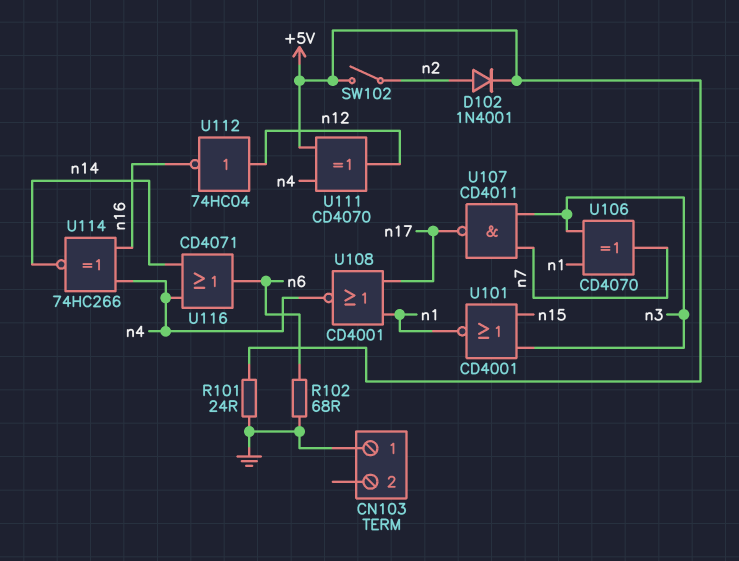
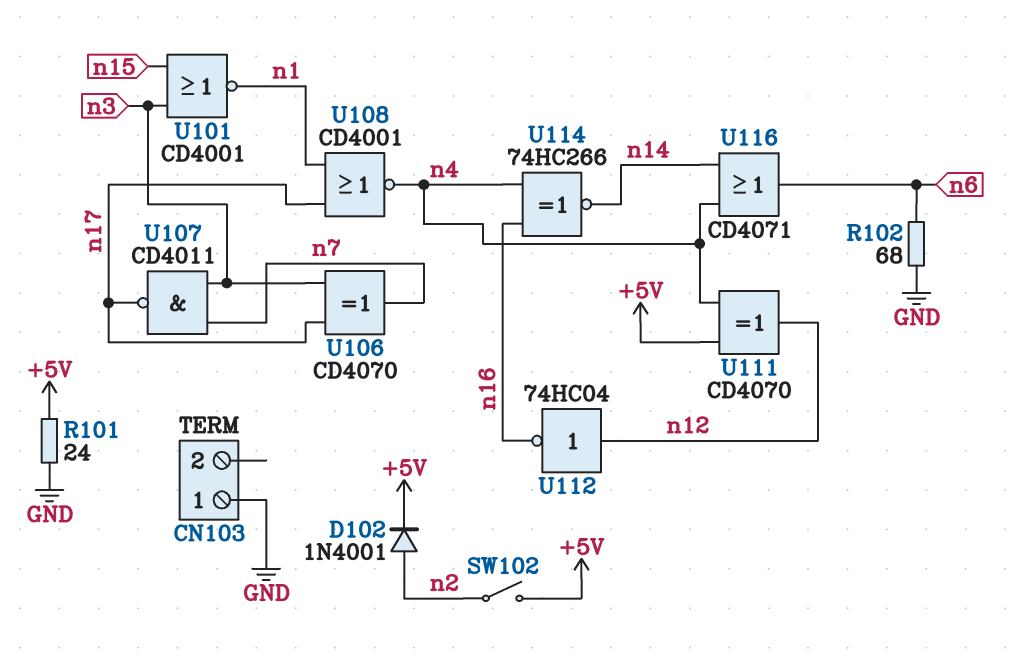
U106: XOR CD4070 (in n1, in n3, out n7) -> XOR CD4070 (in n3, in n17, out n7)

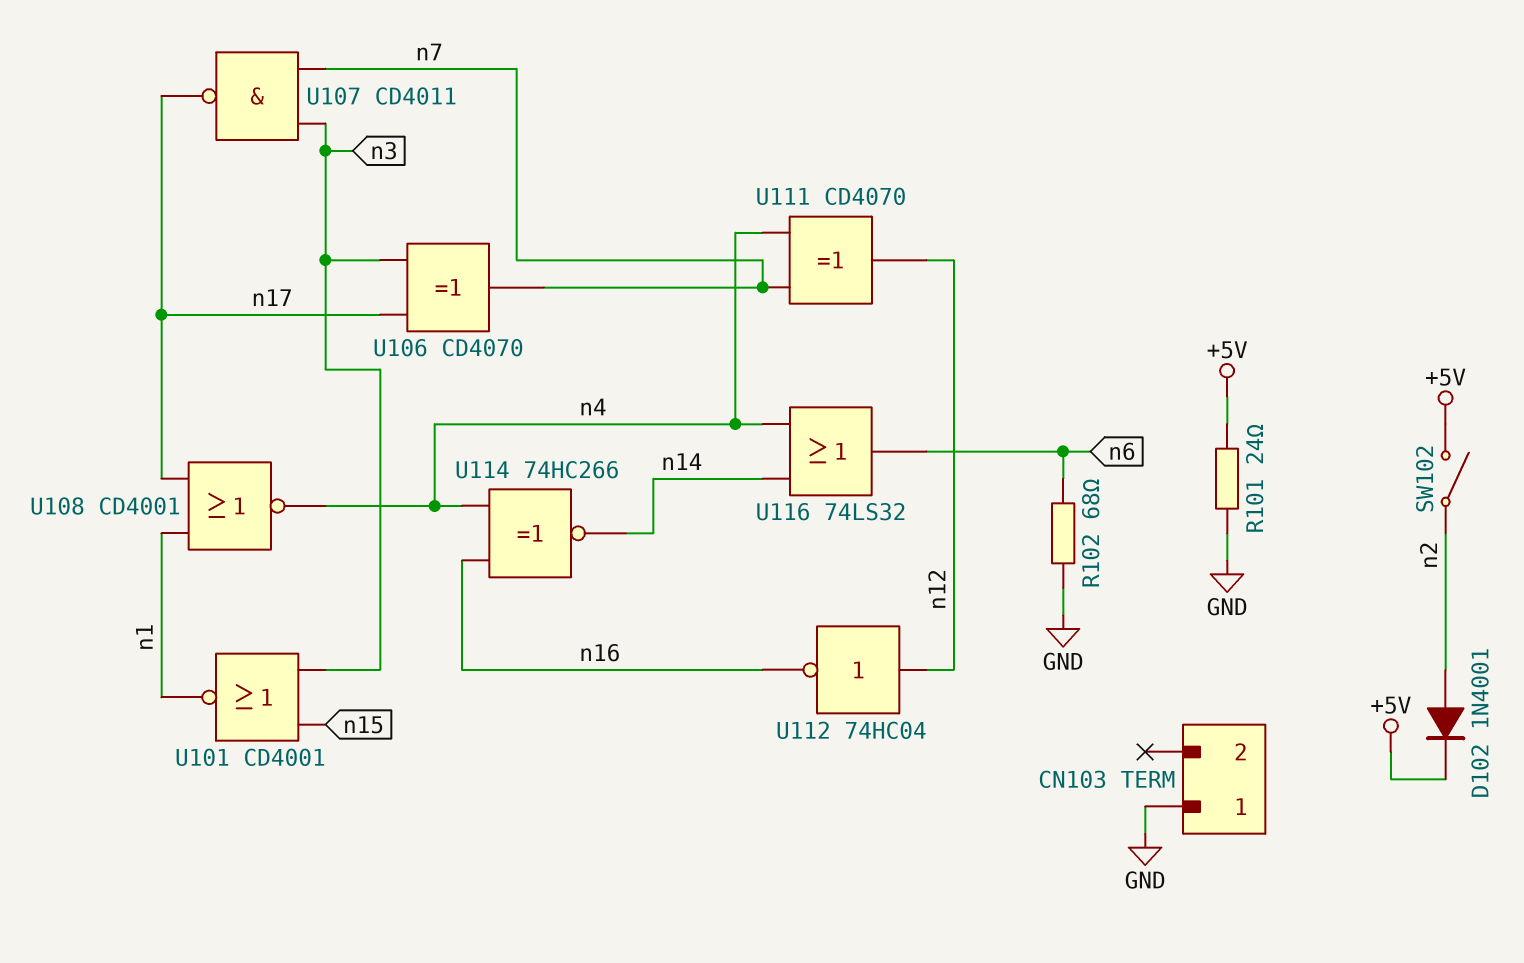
U111: XOR CD4070 (in +5V, in n4, out n12) -> XOR CD4070 (in n4, in n7, out n12)
U116: OR CD4071 (in n4, in n14, out n6) -> OR 74LS32 (in n4, in n14, out n6)

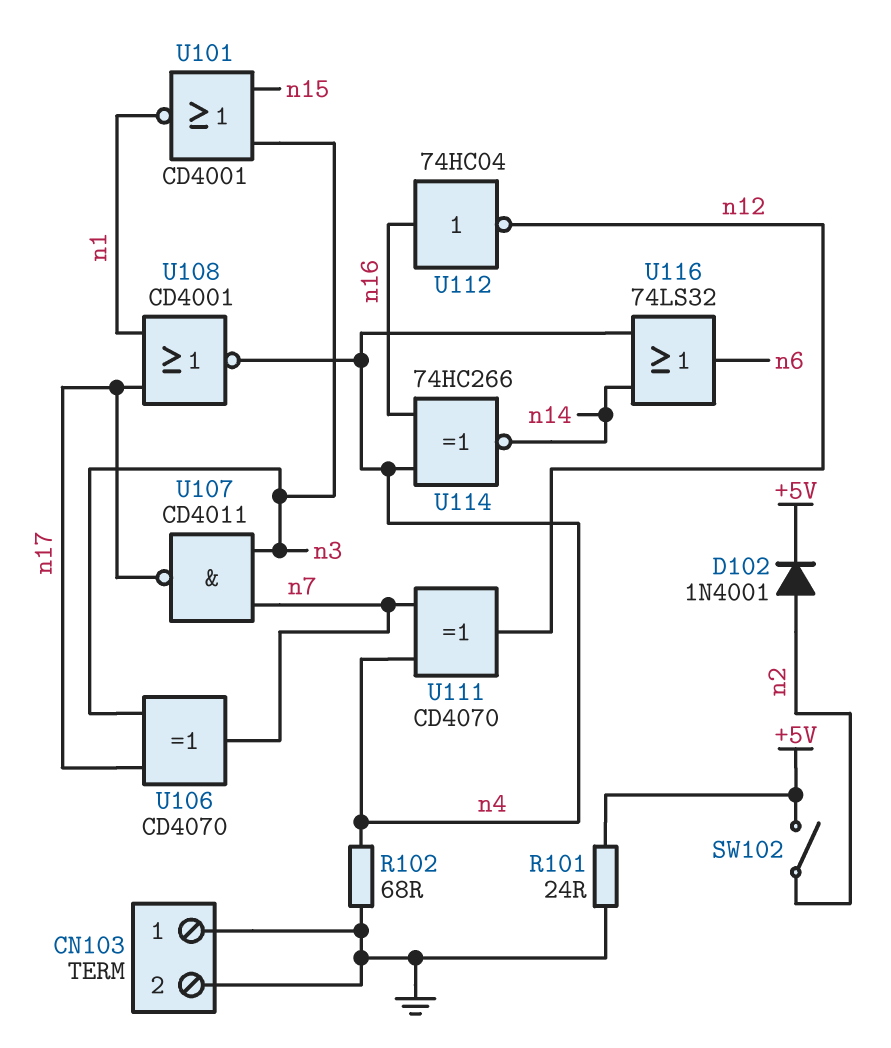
CN103 pin 2: none -> GND
R102: 68 (GND, n6) -> 68 (GND, n4)
U112: NOT 74HC04 (in n12, out n16) -> NOT 74HC04 (in n16, out n12)

